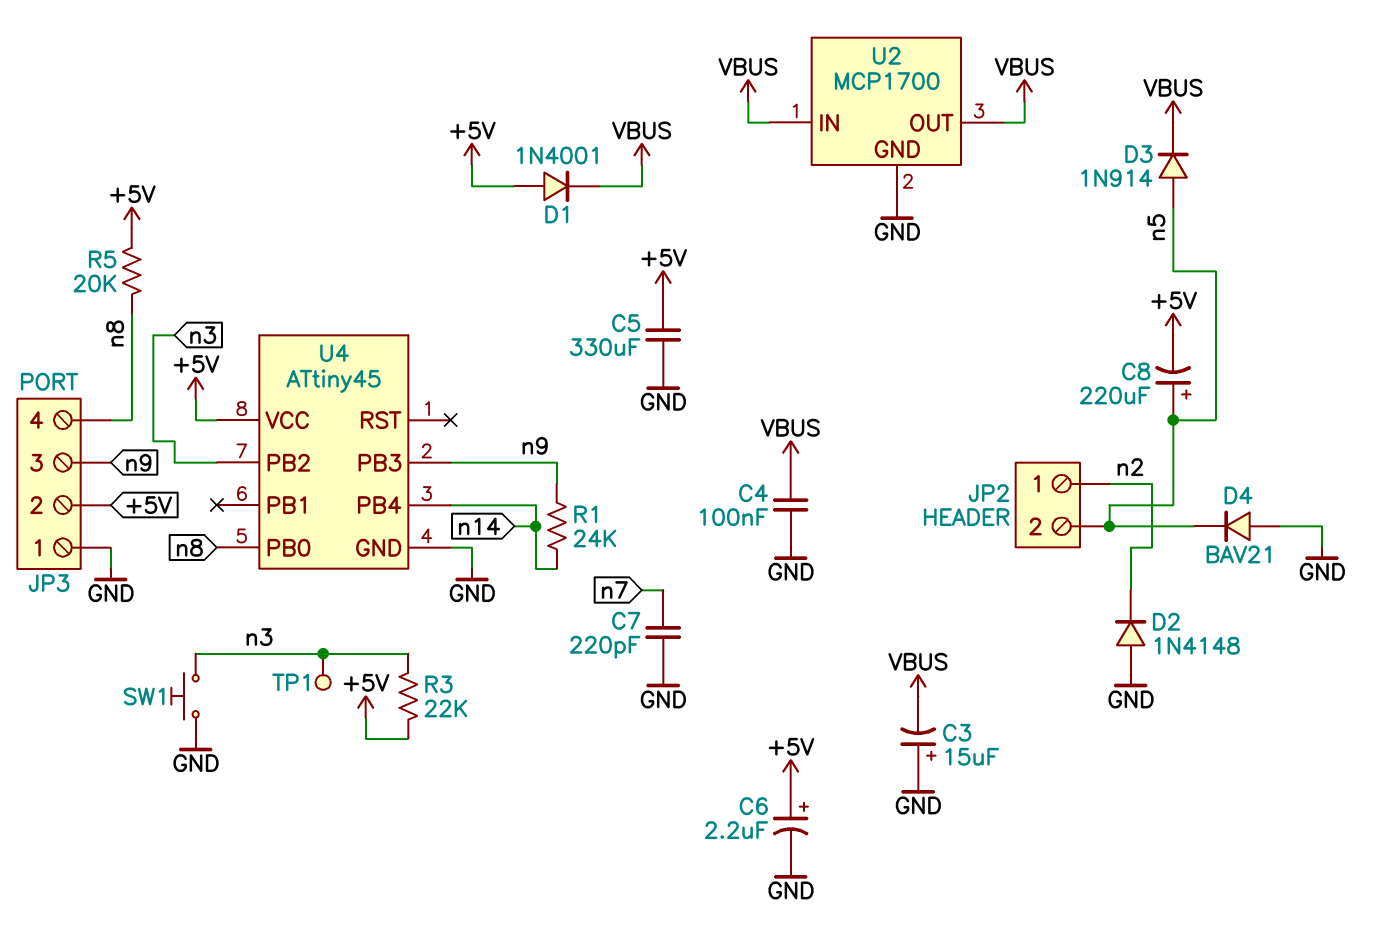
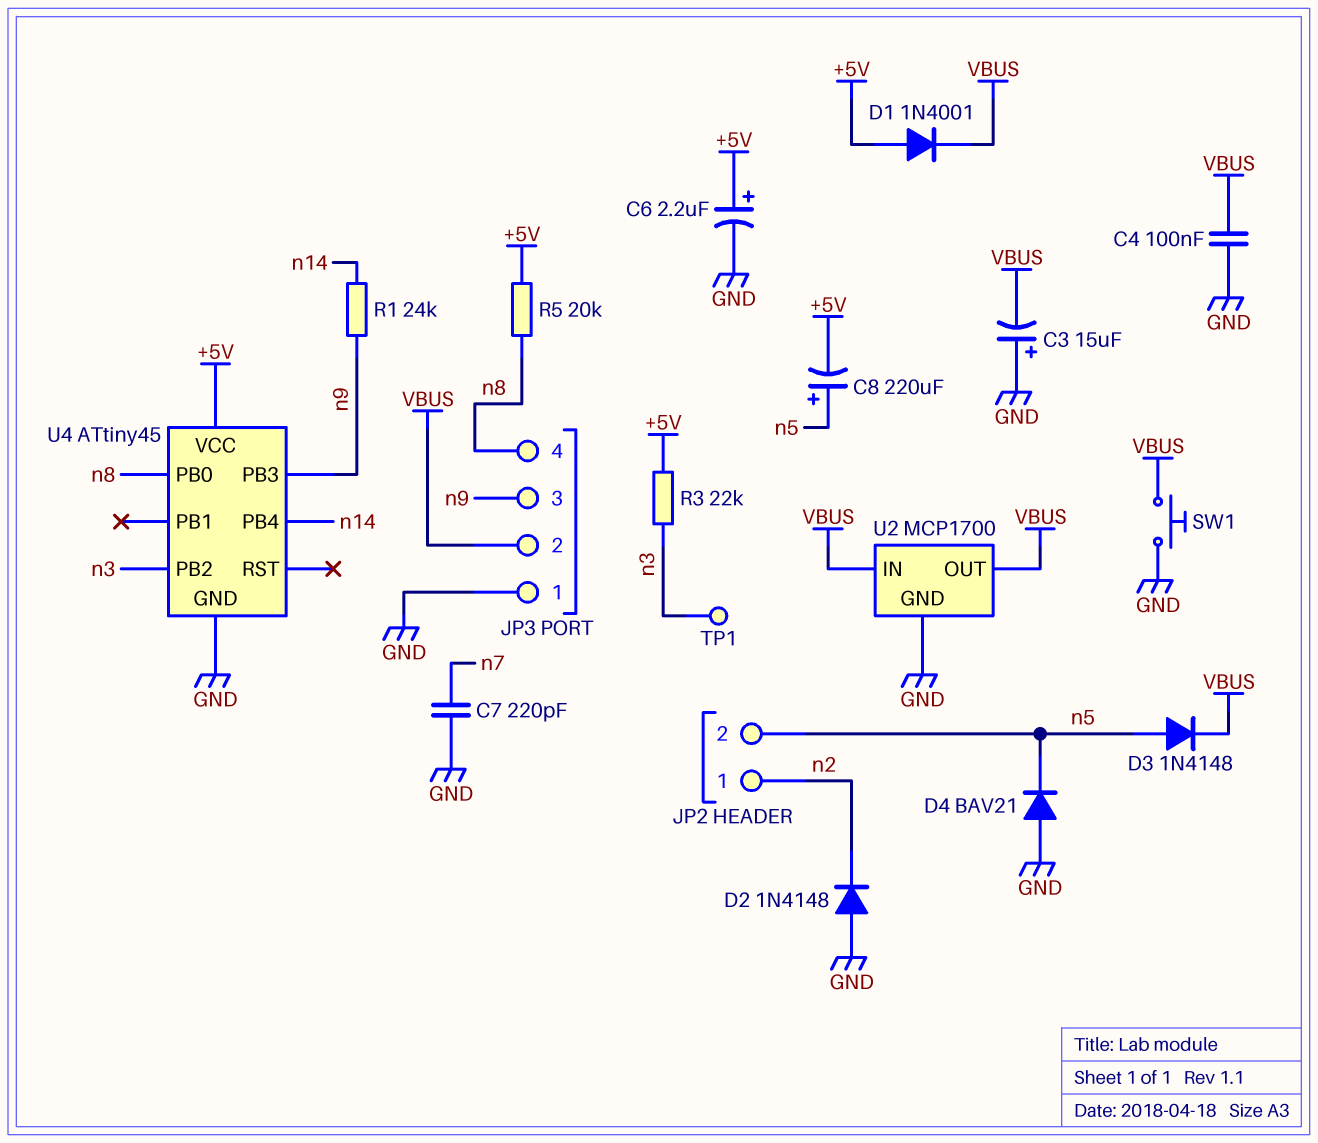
C5: 330uF (+5V, GND) -> none
D3: diode 1N914 (A n5, K VBUS) -> diode 1N4148 (A n5, K VBUS)
JP3 pin 2: +5V -> VBUS
SW1: button (GND, n3) -> button (GND, VBUS)

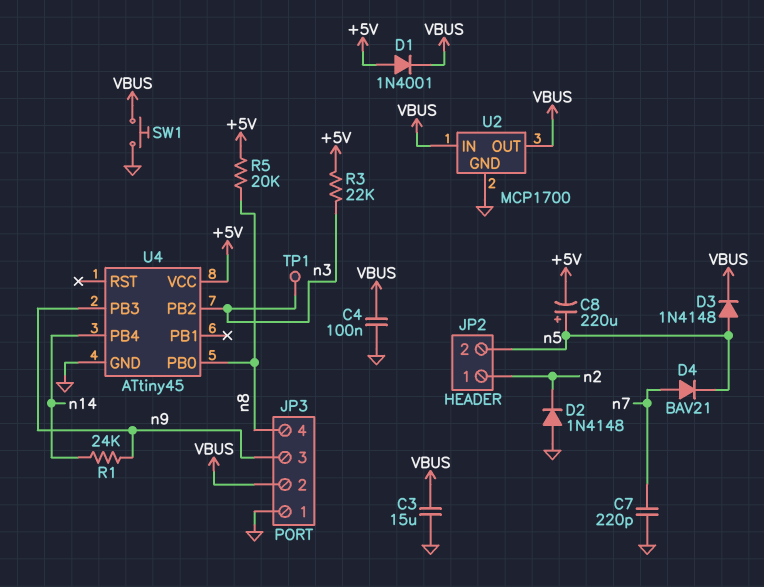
C3: 15uF (plus GND, minus VBUS) -> 15uF (GND, VBUS)
C6: 2.2uF (plus +5V, minus GND) -> none
D4: diode BAV21 (A GND, K n5) -> diode BAV21 (A n7, K n5)

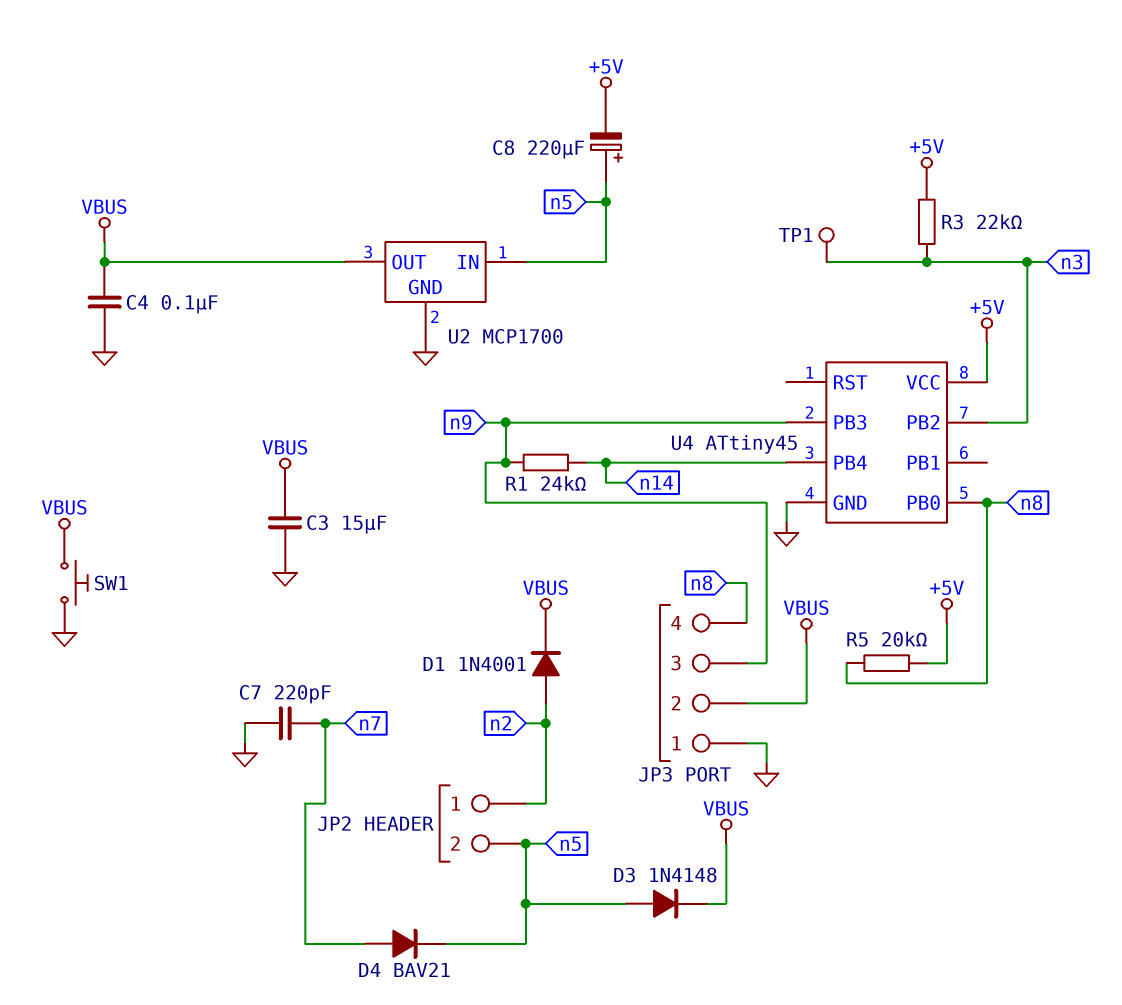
D1: diode 1N4001 (A +5V, K VBUS) -> diode 1N4001 (A n2, K VBUS)
D2: diode 1N4148 (A GND, K n2) -> none
U2 pin IN: VBUS -> n5

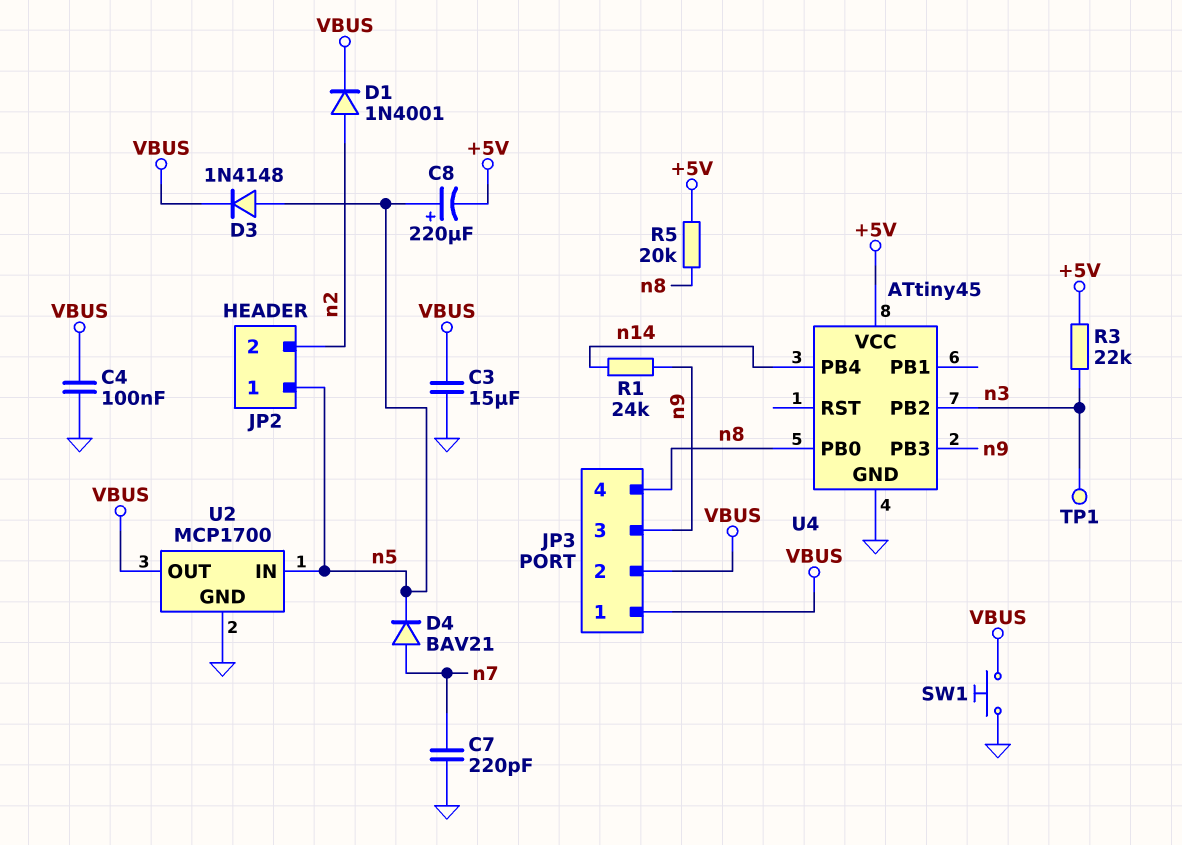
JP2 pin 1: n2 -> n5
JP2 pin 2: n5 -> n2
JP3 pin 1: GND -> VBUS

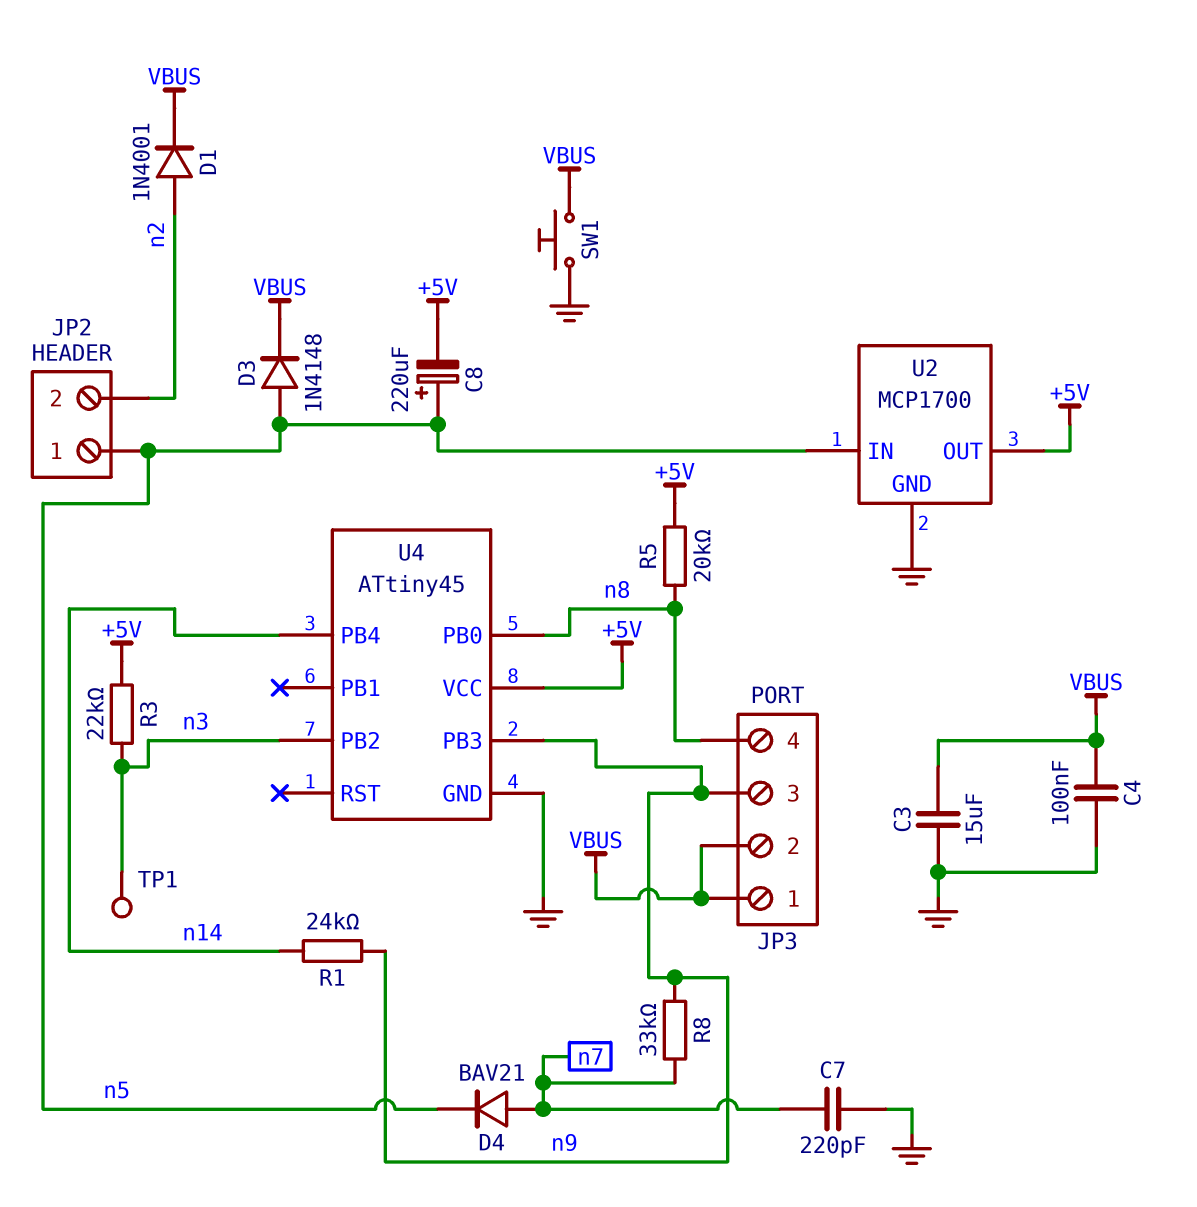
R8: none -> 33k (n7, n9)
U2 pin OUT: VBUS -> +5V

